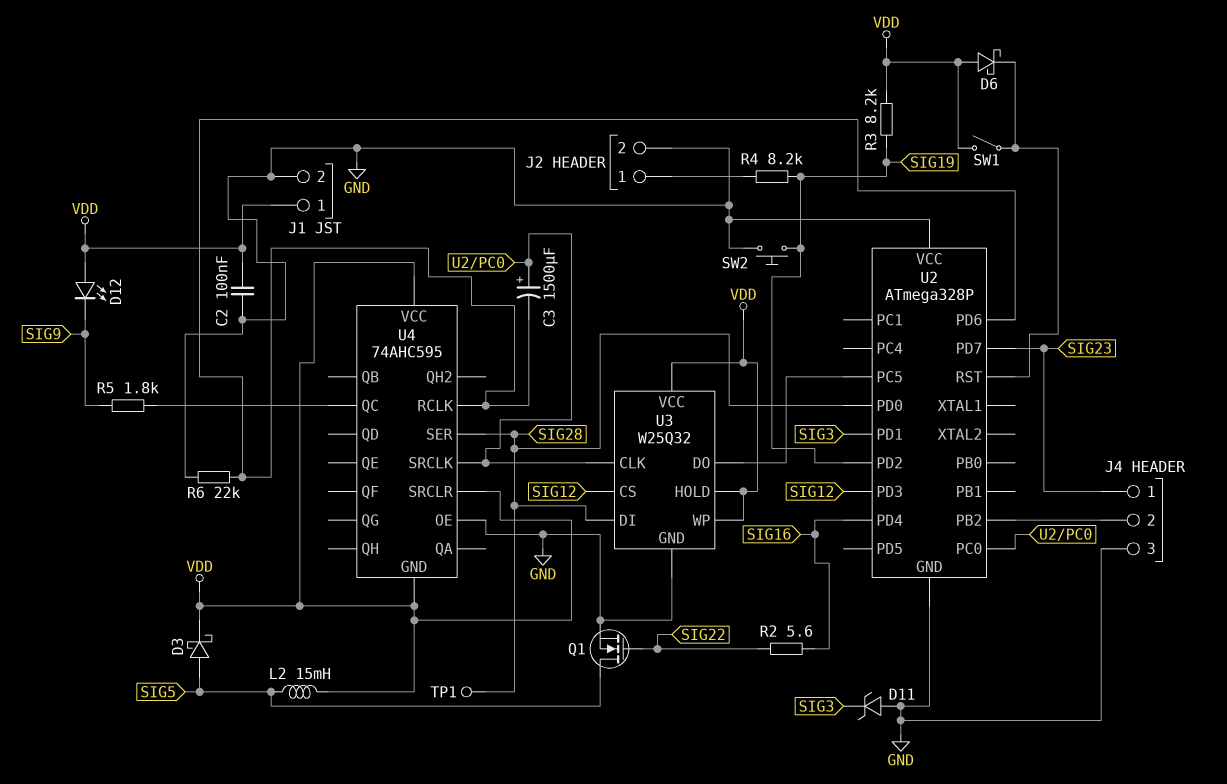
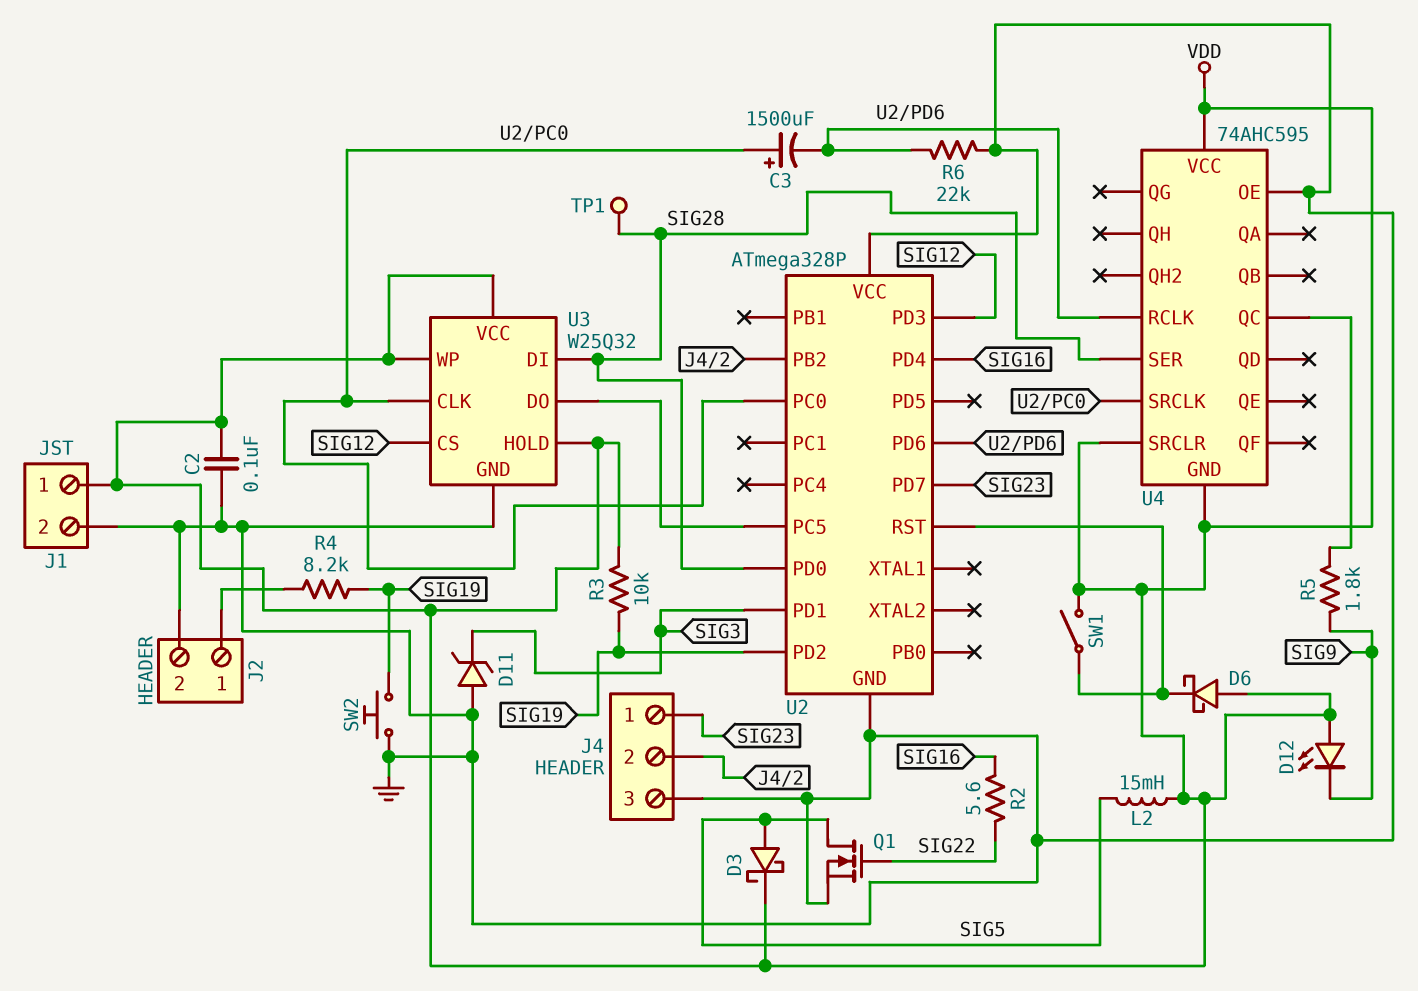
R3: 8.2k (SIG19, VDD) -> 10k (SIG19, VDD)

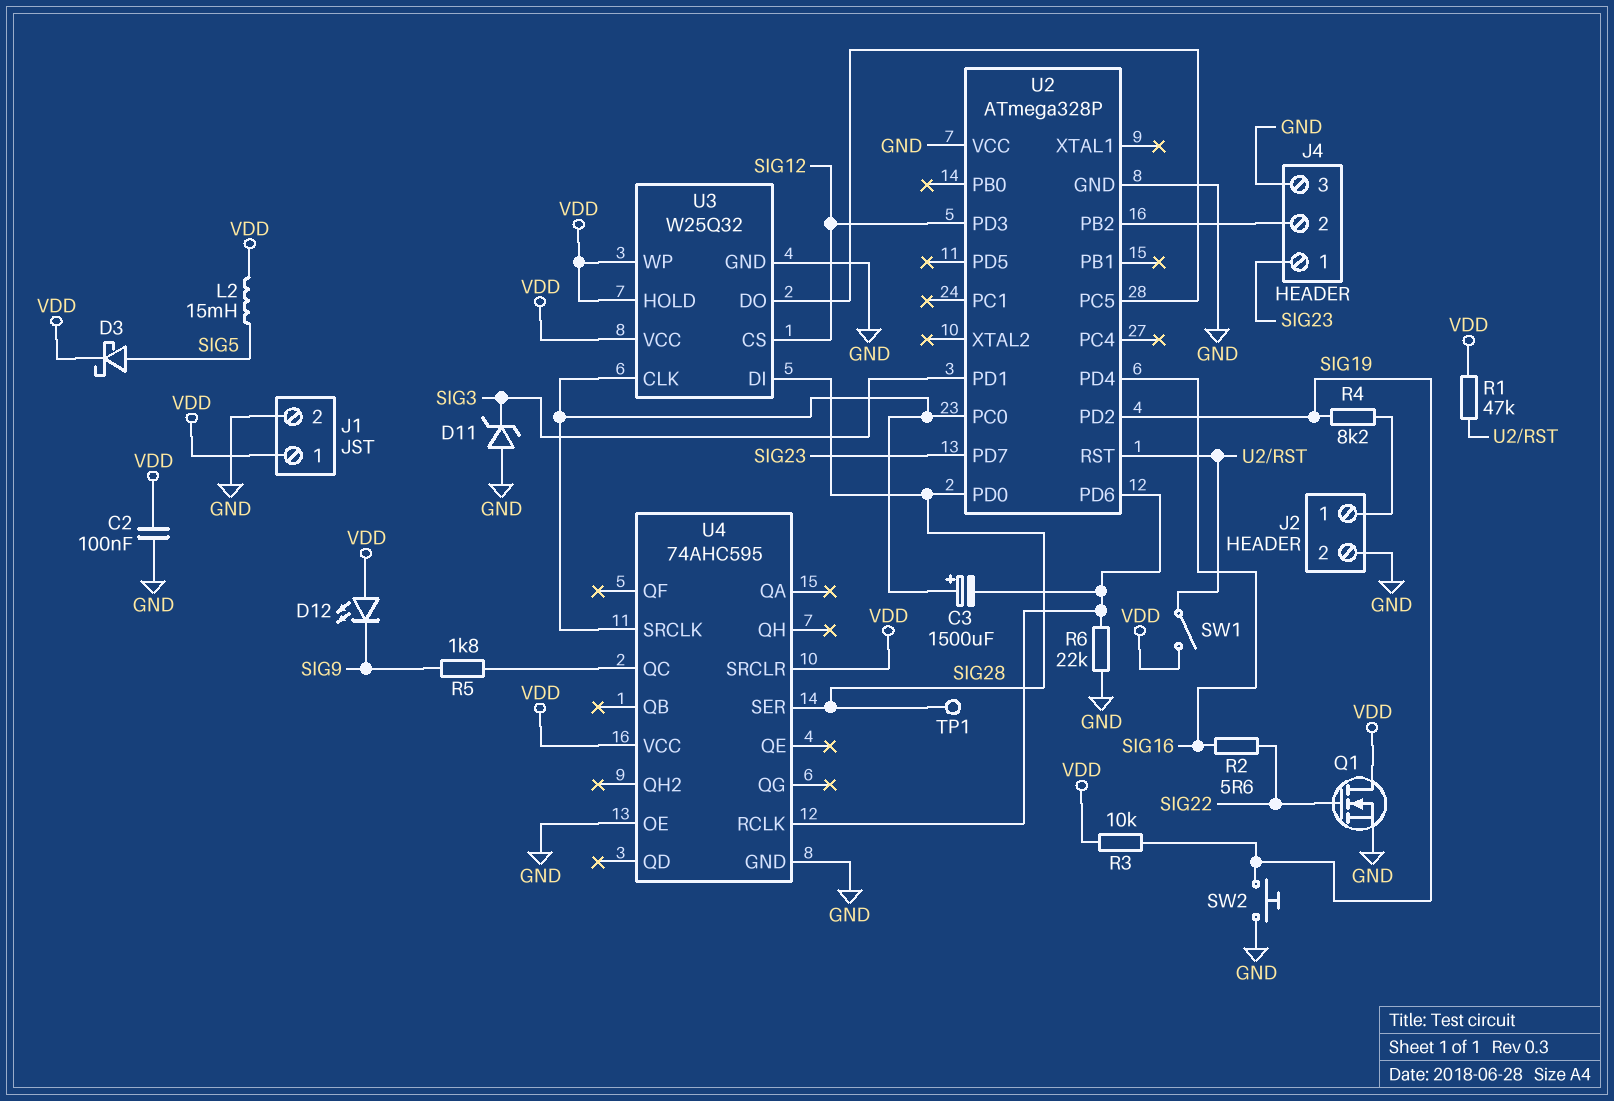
D6: schottky (A VDD, K U2/RST) -> none
Q1: NMOS (G SIG22, D SIG5, S GND) -> NMOS (G SIG22, D VDD, S GND)
R1: none -> 47k (U2/RST, VDD)
U4 pin GND: VDD -> GND

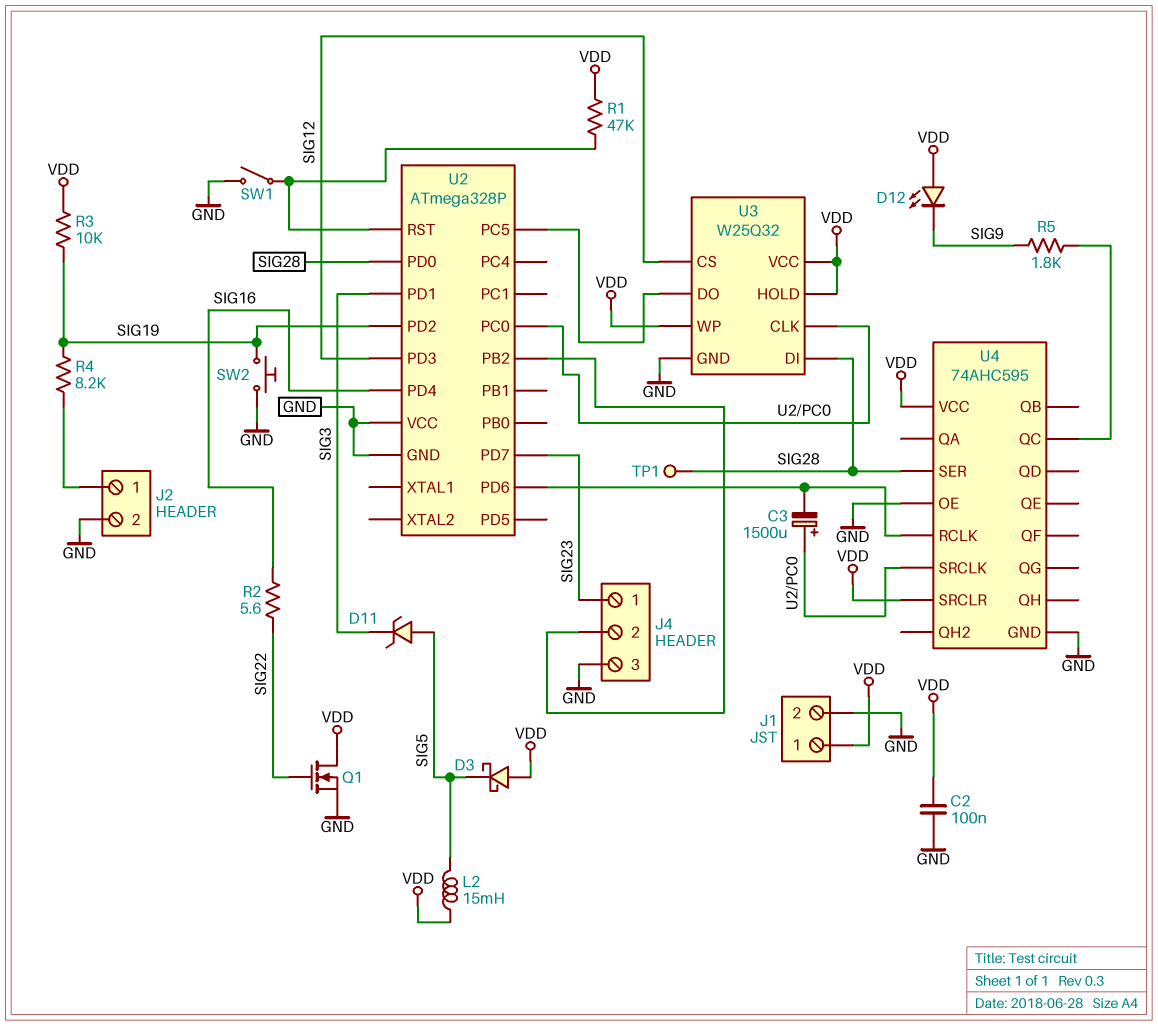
D3: schottky (A SIG5, K VDD) -> schottky (A VDD, K SIG5)
D11: zener (A GND, K SIG3) -> zener (A SIG5, K SIG3)
R6: 22k (GND, U2/PD6) -> none
SW1: switch (U2/RST, VDD) -> switch (GND, U2/RST)

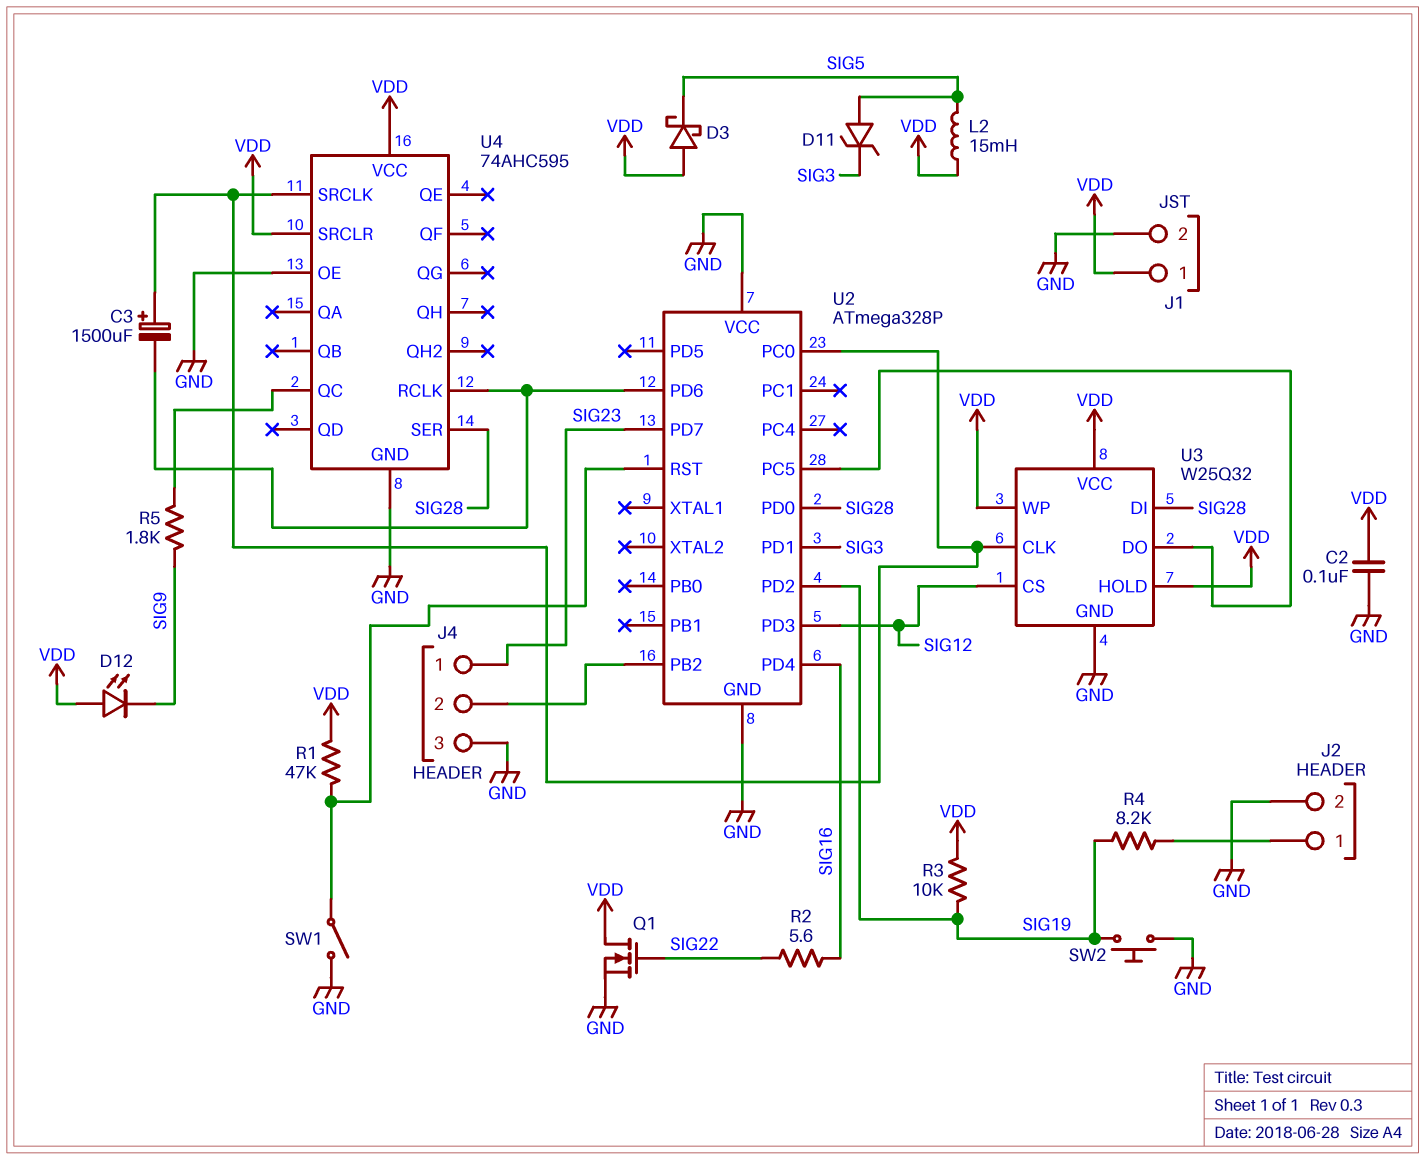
TP1: test point (SIG28) -> none

